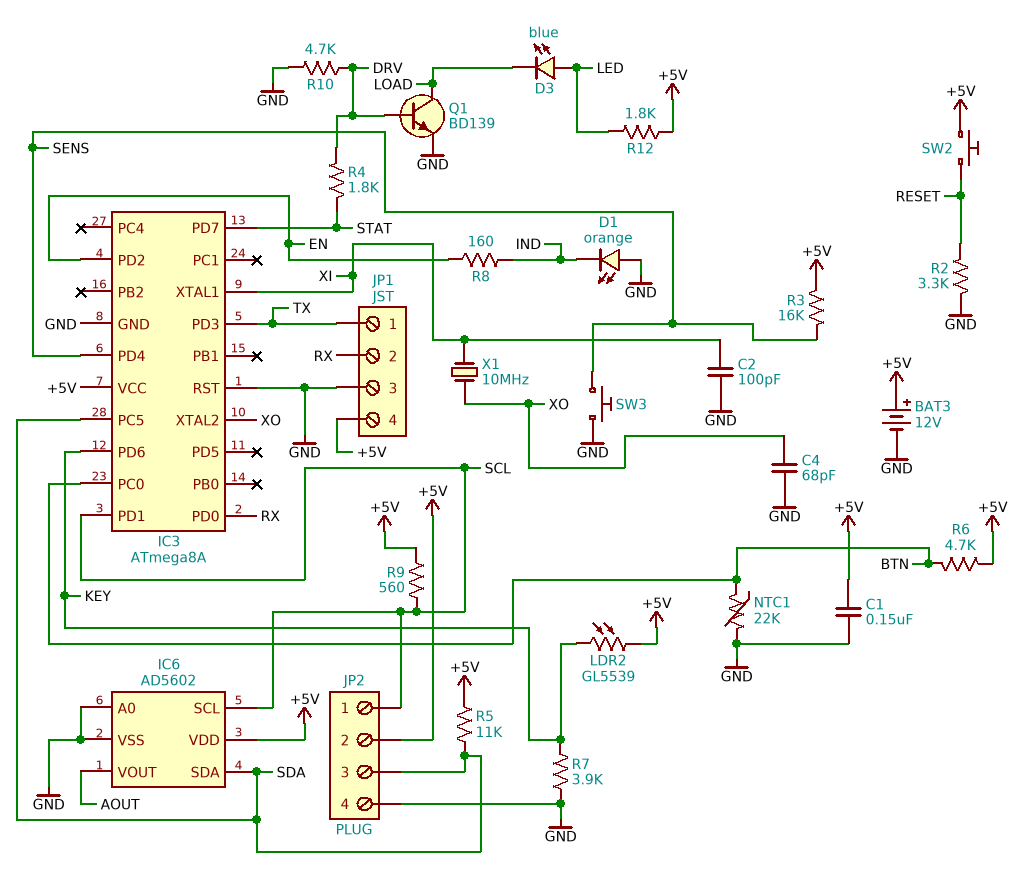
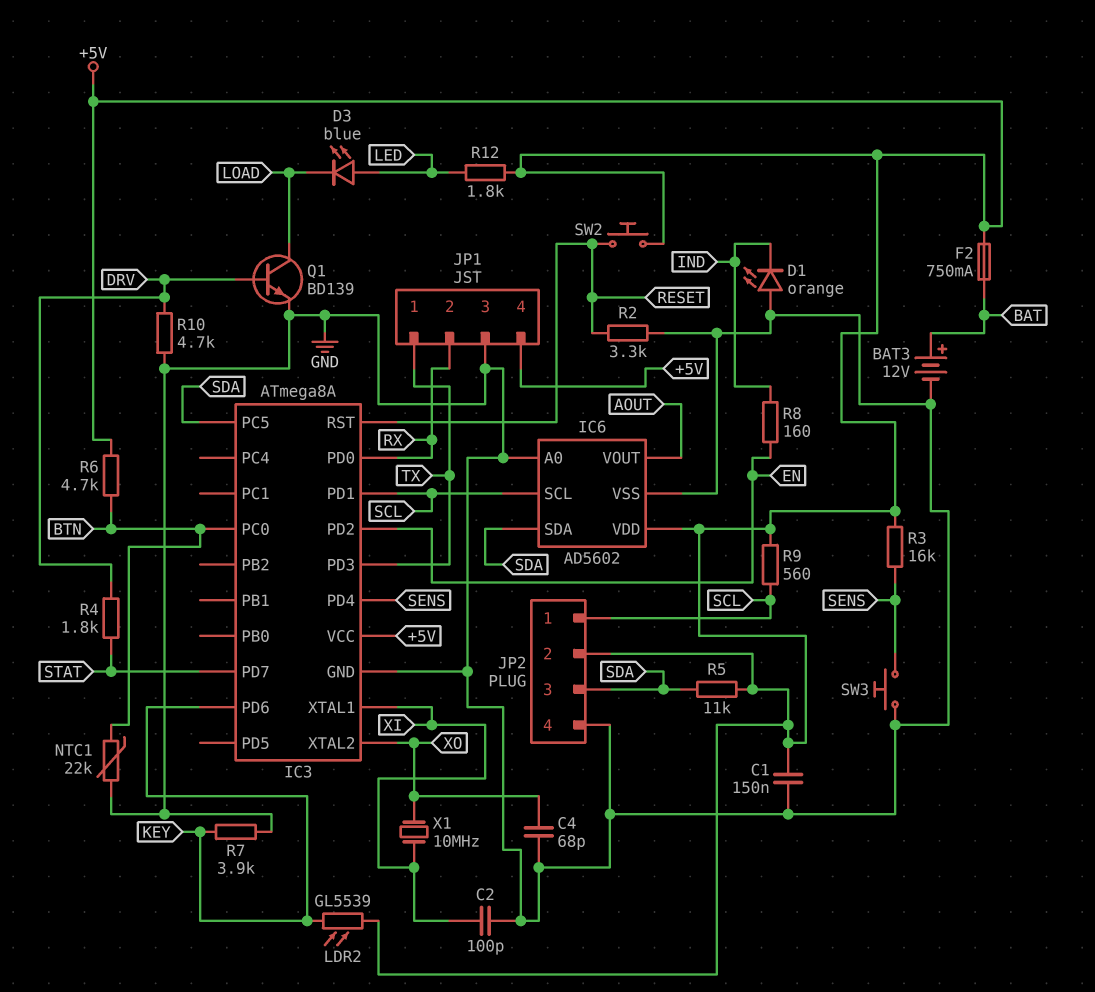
BAT3: 12V (plus +5V, minus GND) -> 12V (plus BAT, minus GND)
F2: none -> 750mA (+5V, BAT)
IC3 pin RST: GND -> RESET

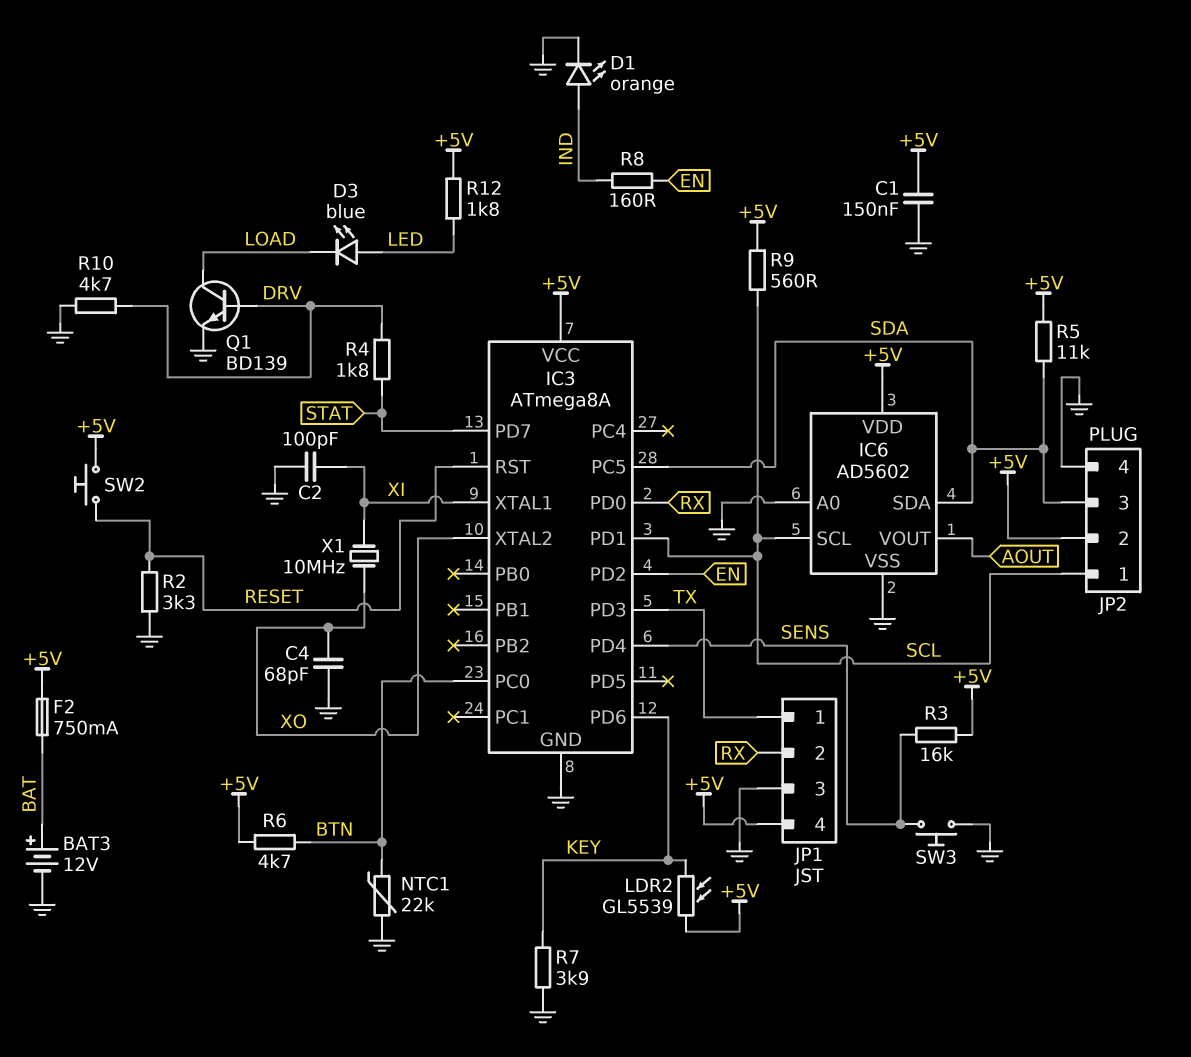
D1: LED orange (A GND, K IND) -> LED orange (A IND, K GND)

